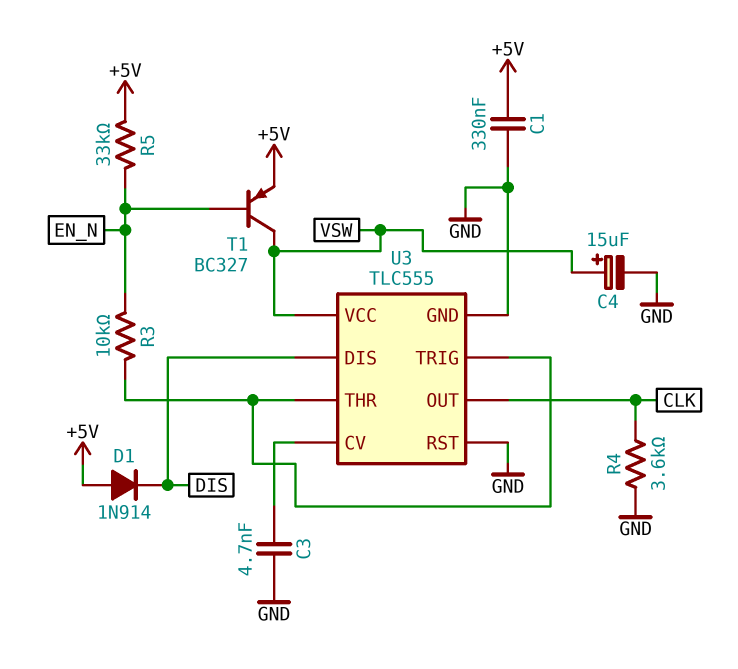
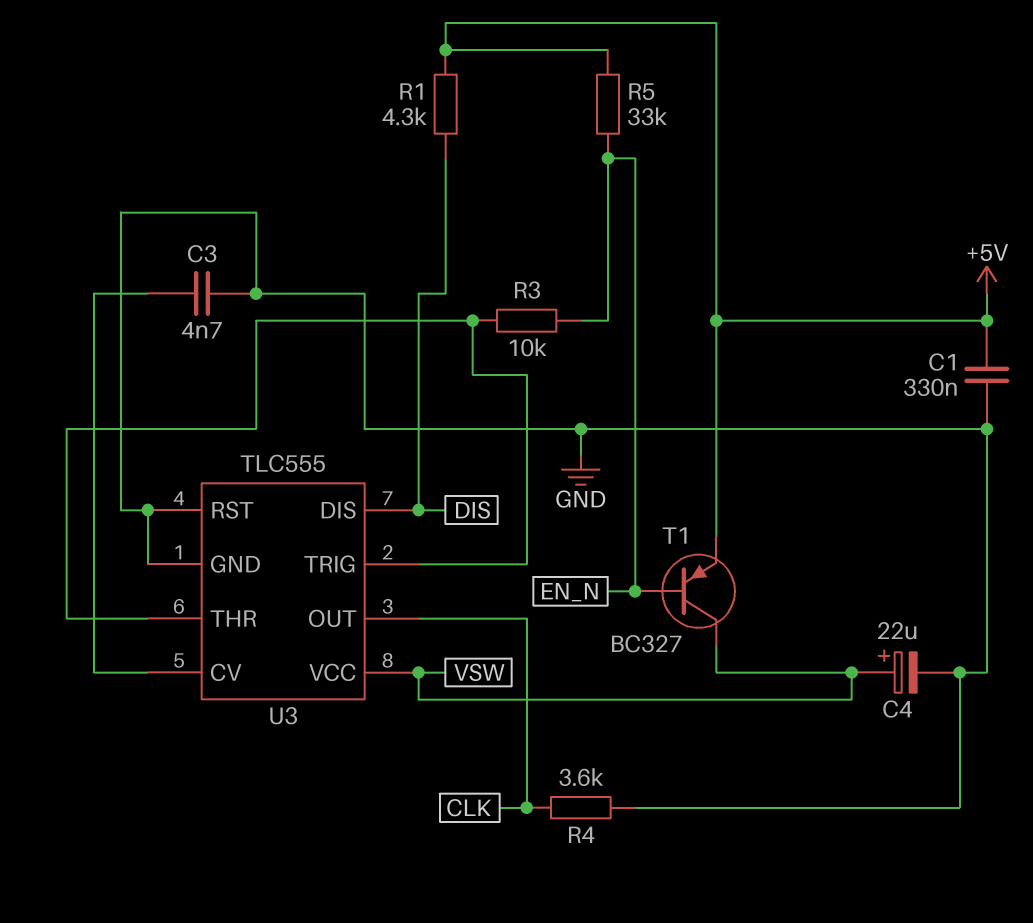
C4: 15uF (plus VSW, minus GND) -> 22uF (plus VSW, minus GND)
D1: diode 1N914 (A +5V, K DIS) -> none
R1: none -> 4.3k (+5V, DIS)

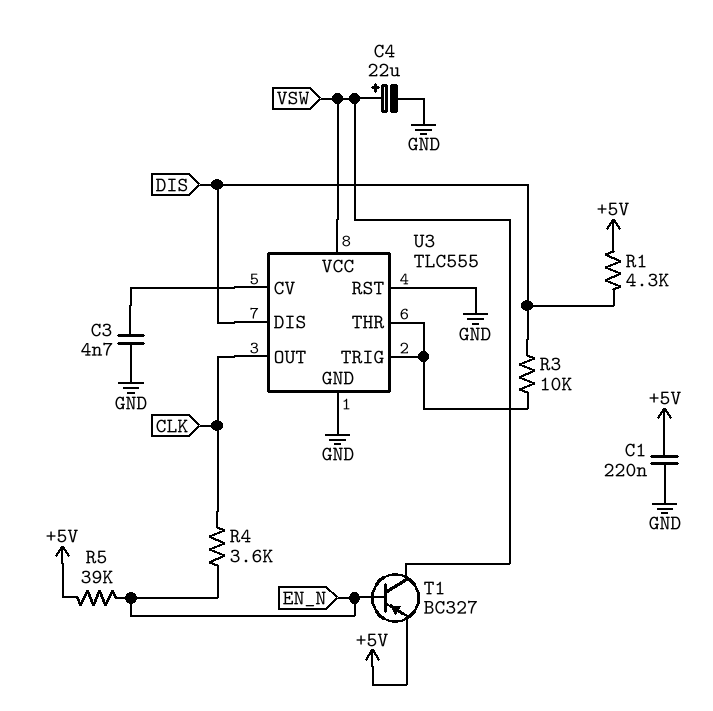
C1: 330nF (+5V, GND) -> 220nF (+5V, GND)
R3: 10k (EN_N, U3/THR) -> 10k (DIS, U3/THR)
R4: 3.6k (CLK, GND) -> 3.6k (CLK, EN_N)
R5: 33k (+5V, EN_N) -> 39k (+5V, EN_N)

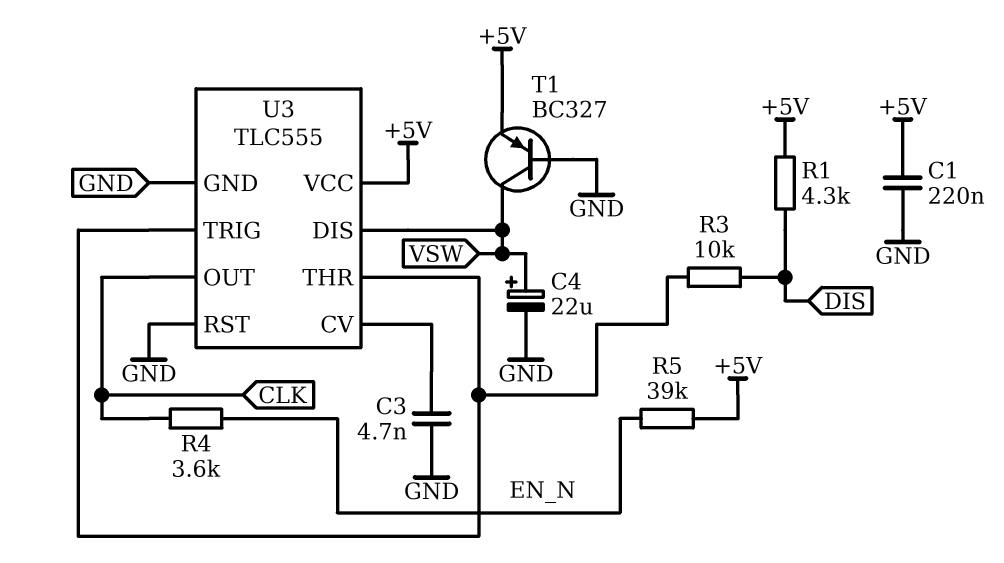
T1: PNP BC327 (B EN_N, C VSW, E +5V) -> PNP BC327 (B GND, C VSW, E +5V)
U3 pin DIS: DIS -> VSW
U3 pin VCC: VSW -> +5V

